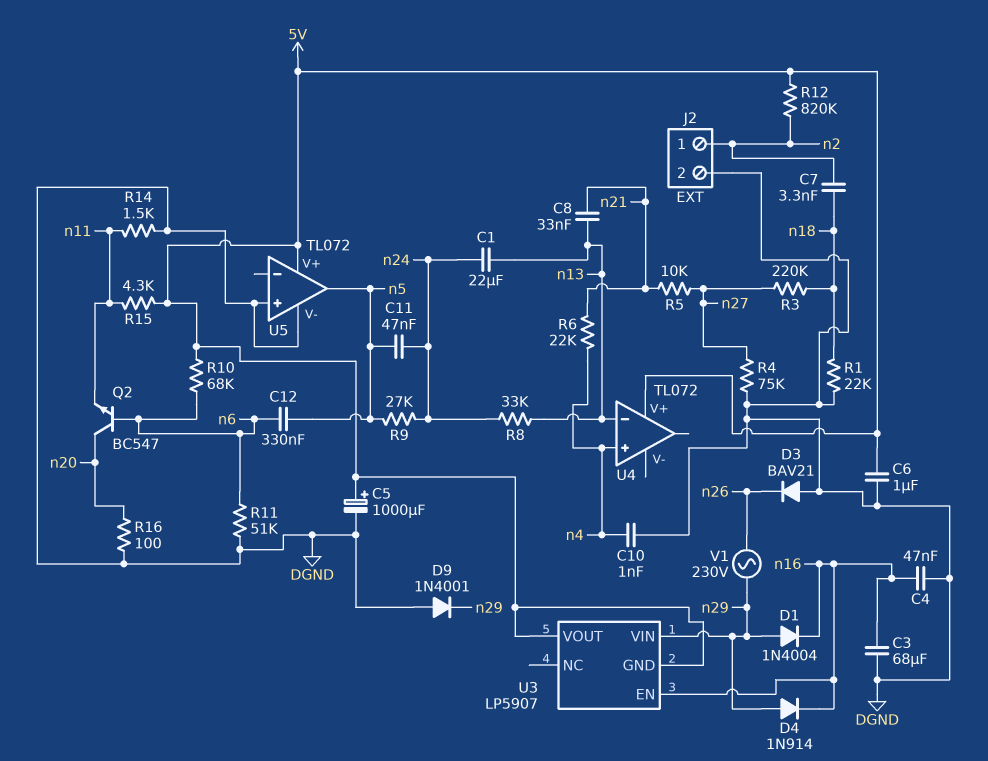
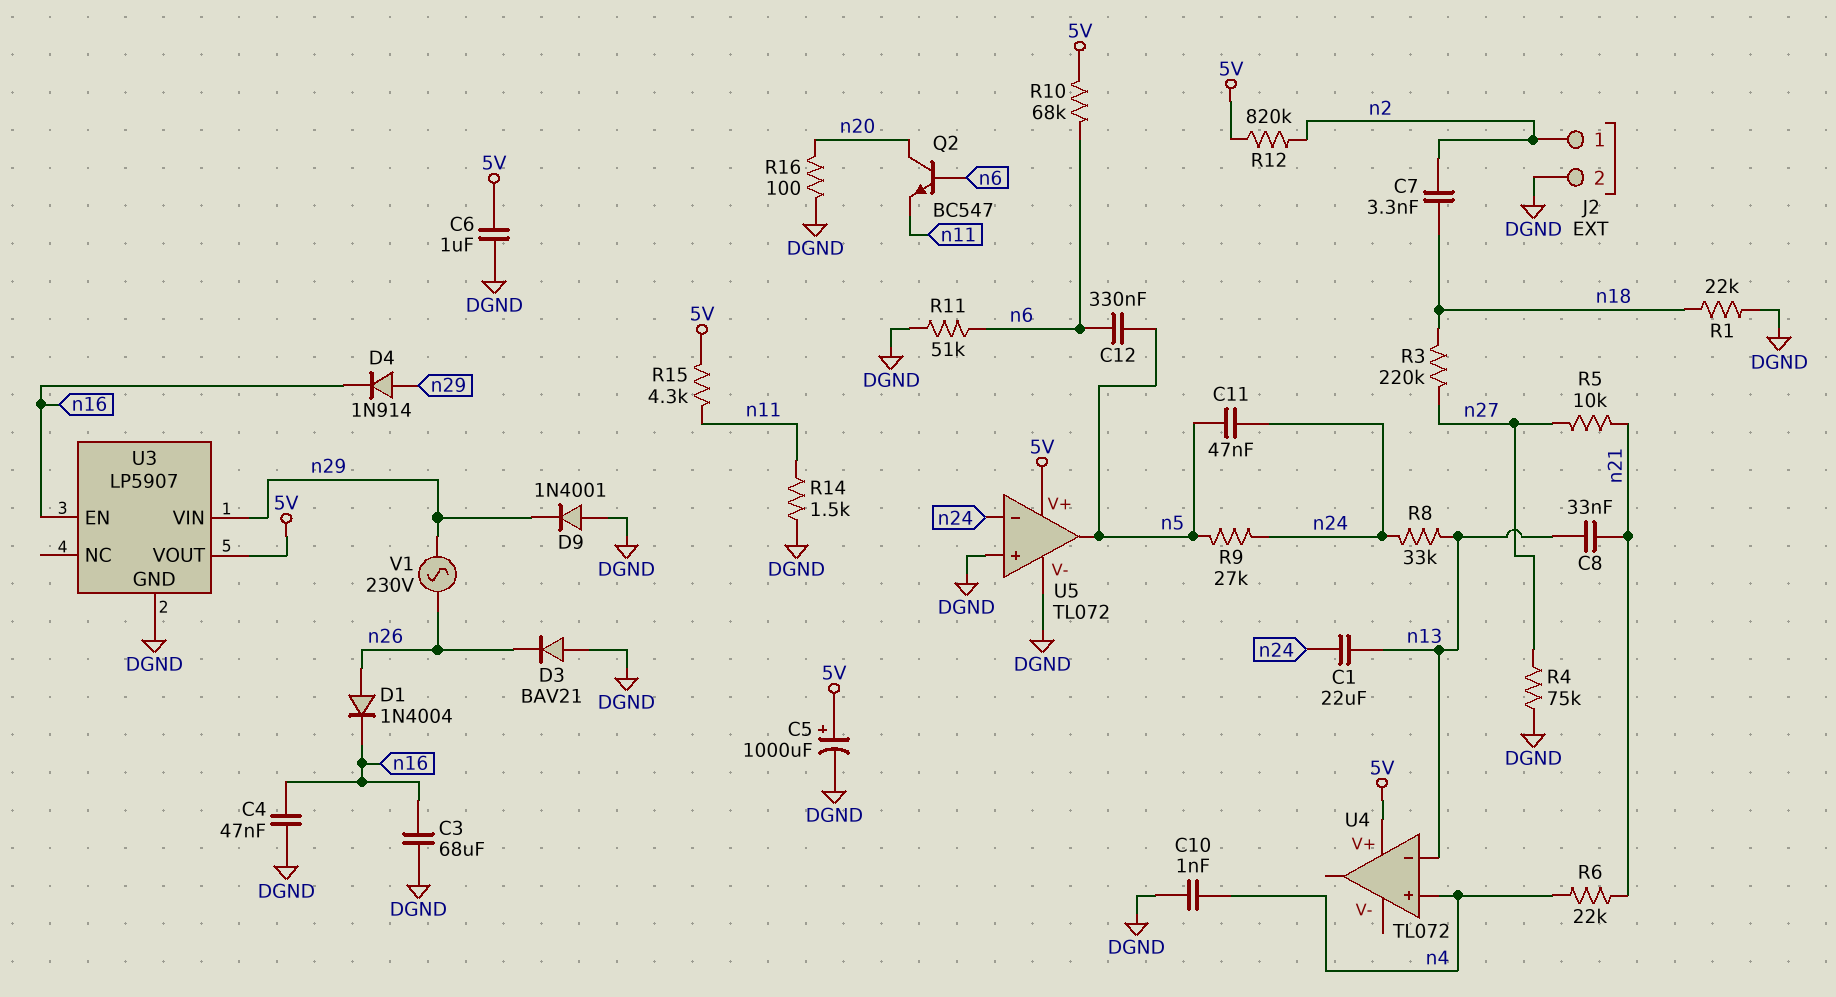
D1: diode 1N4004 (A n29, K n16) -> diode 1N4004 (A n26, K n16)
U3 pin GND: 5V -> DGND
U5 pin in-: none -> n24

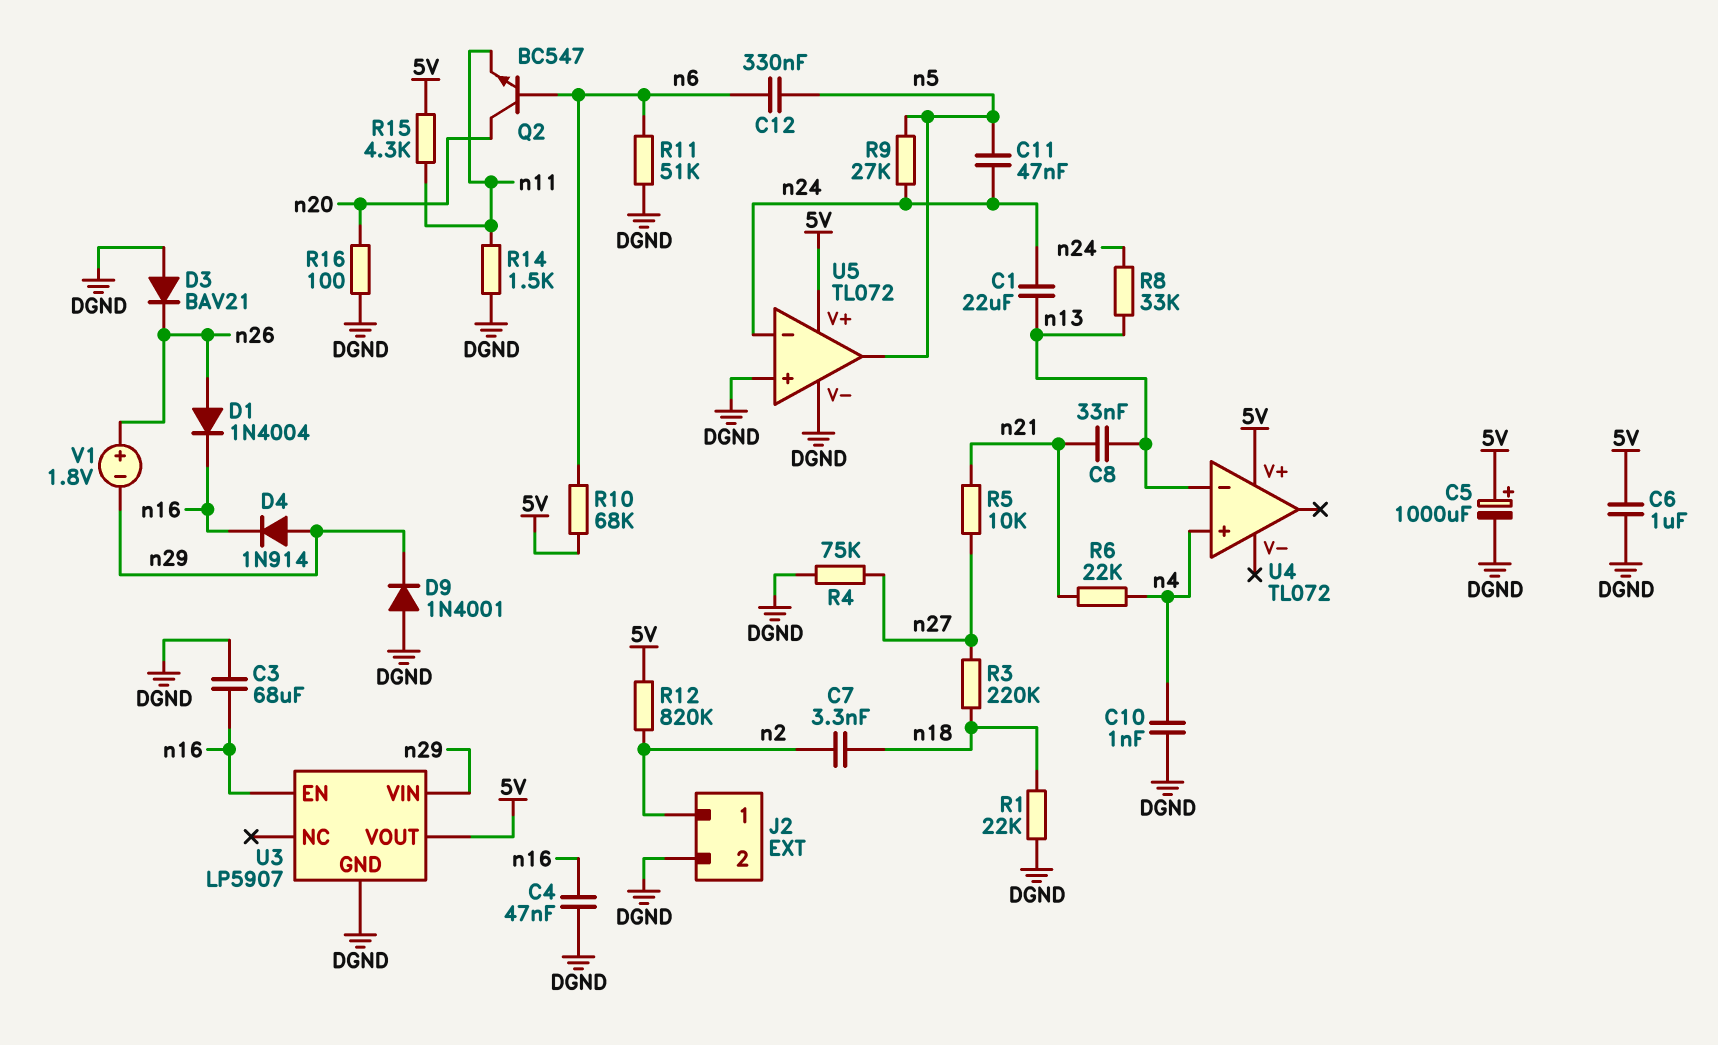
V1: AC 230V (n26, n29) -> 1.8V (plus n26, minus n29)

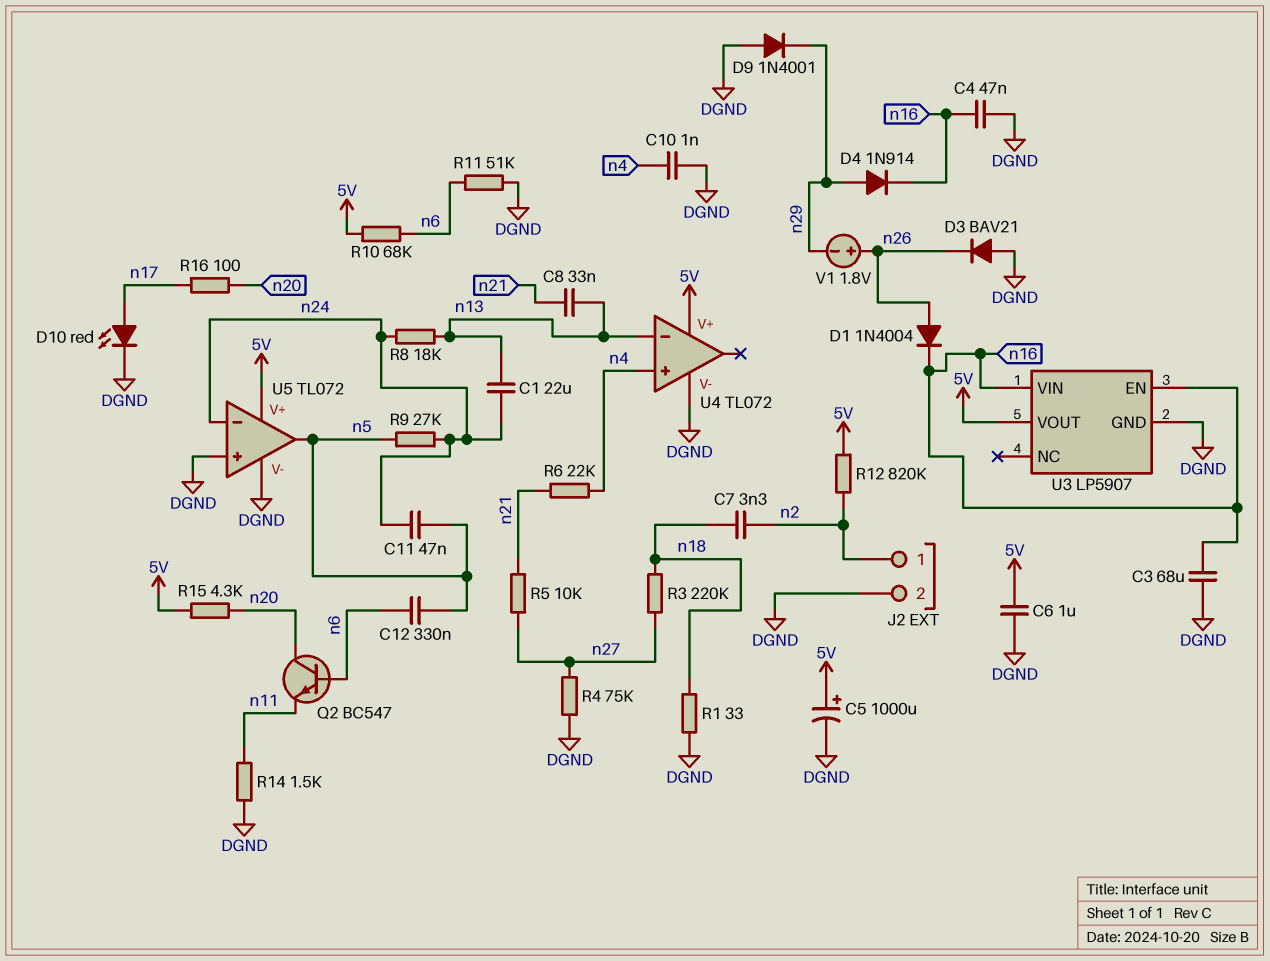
D10: none -> LED red (A n17, K DGND)
R1: 22k (DGND, n18) -> 33 (DGND, n18)
R8: 33k (n13, n24) -> 18k (n13, n24)
R15: 4.3k (5V, n11) -> 4.3k (5V, n20)
R16: 100 (DGND, n20) -> 100 (n17, n20)
U3 pin VIN: n29 -> n16
U4 pin V-: none -> DGND

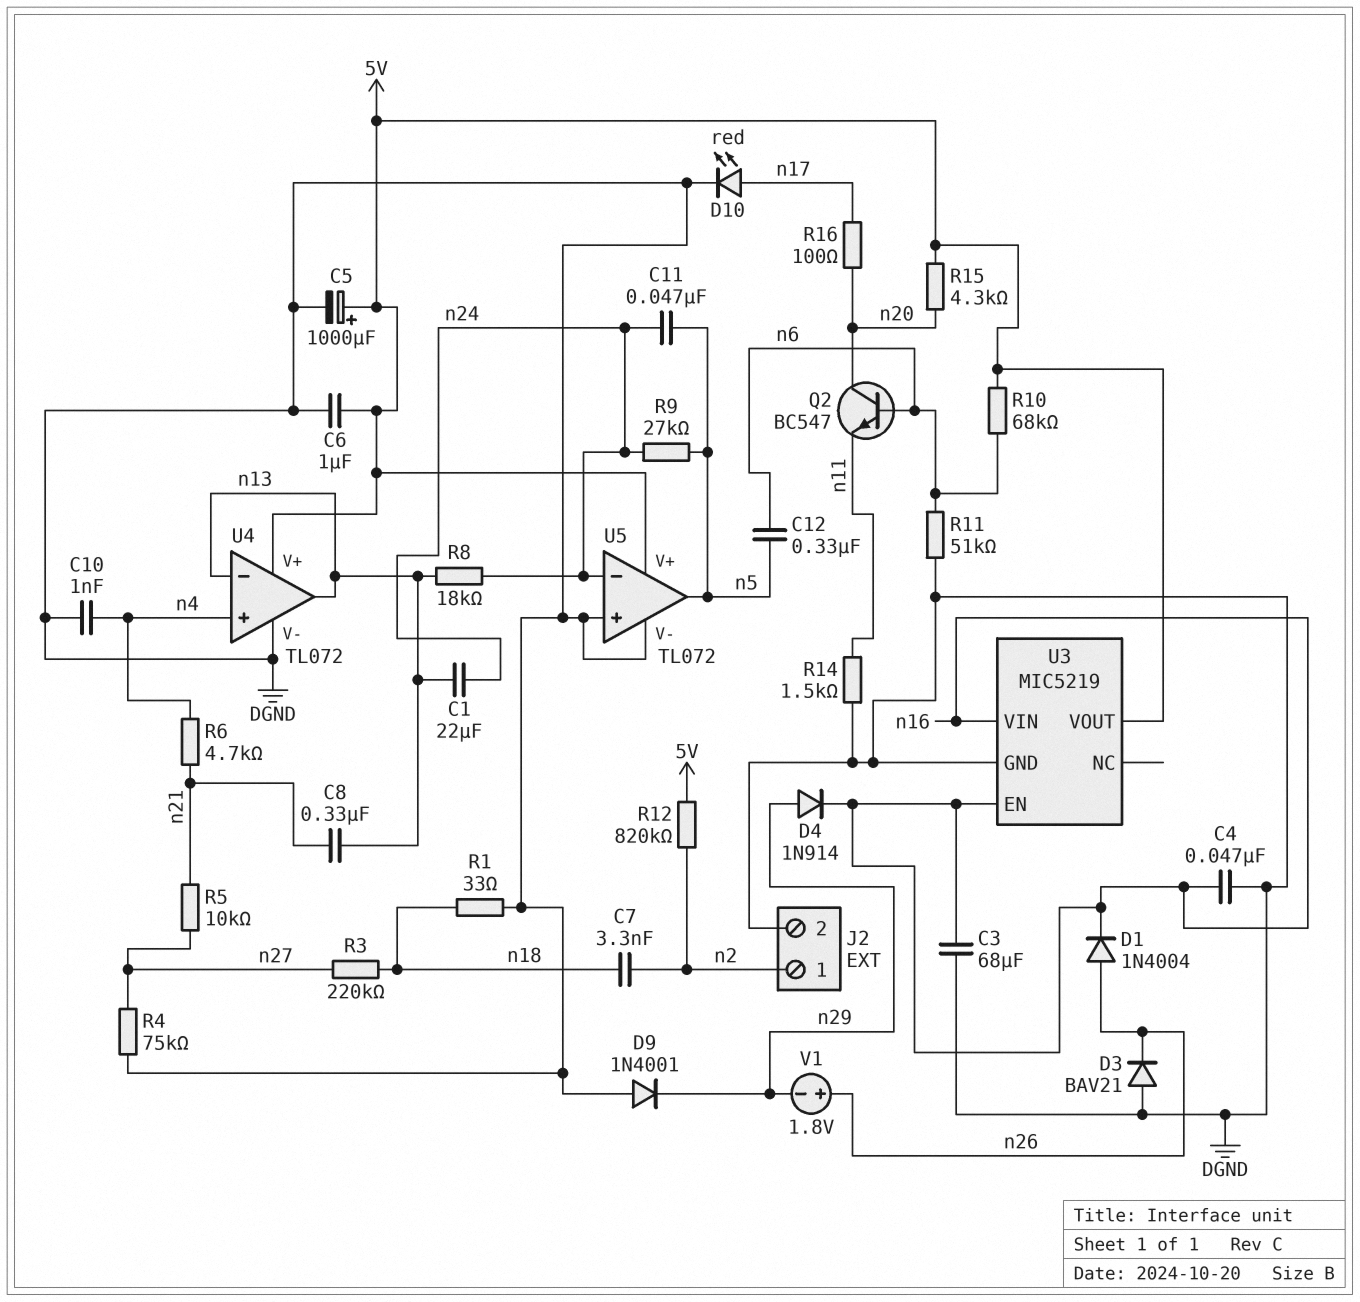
C8: 33nF (n13, n21) -> 330nF (n13, n21)
R6: 22k (n4, n21) -> 4.7k (n4, n21)
U3: LP5907 -> MIC5219
U4 pin out: none -> n13

